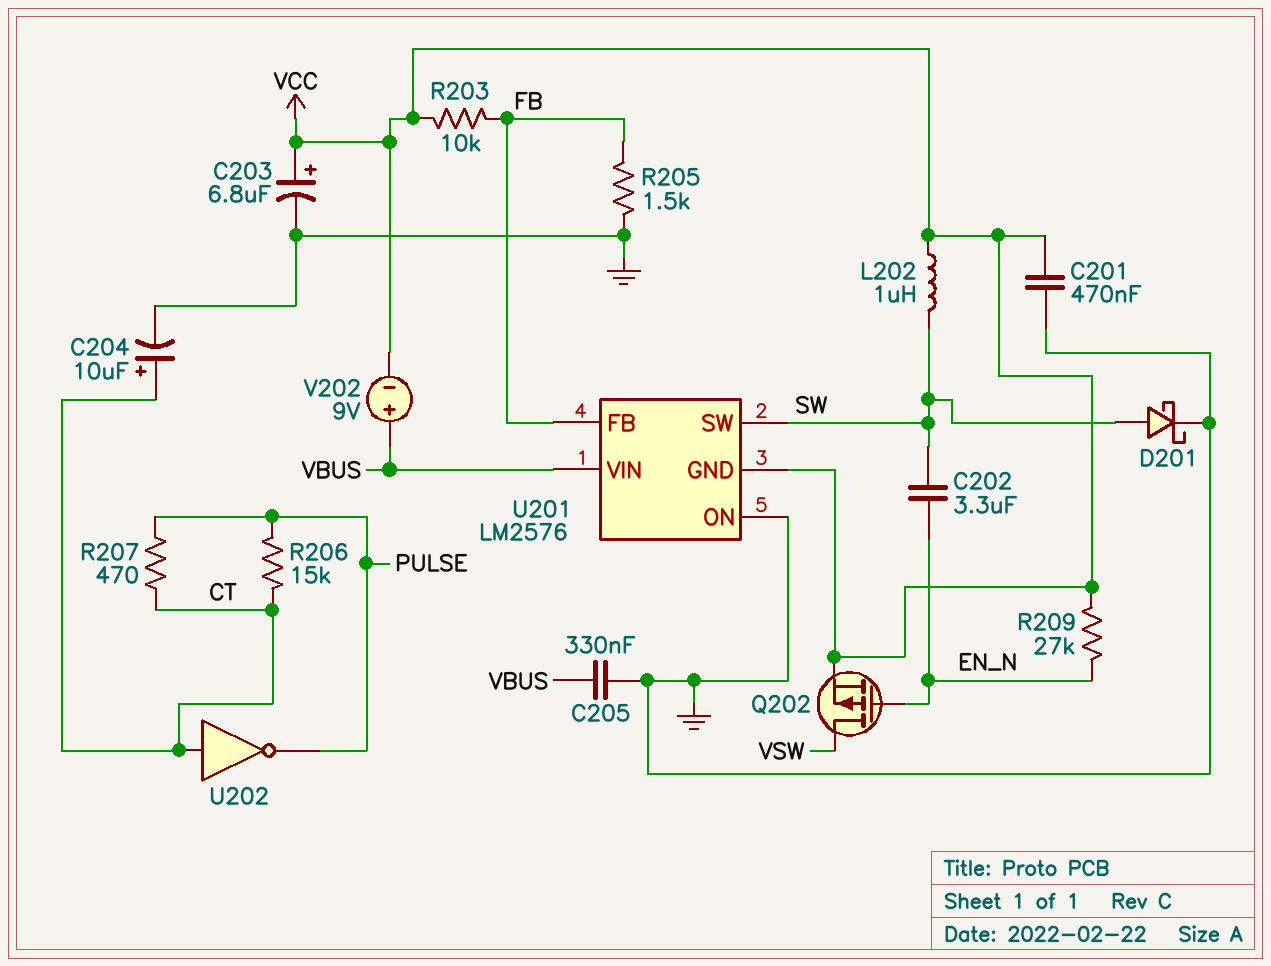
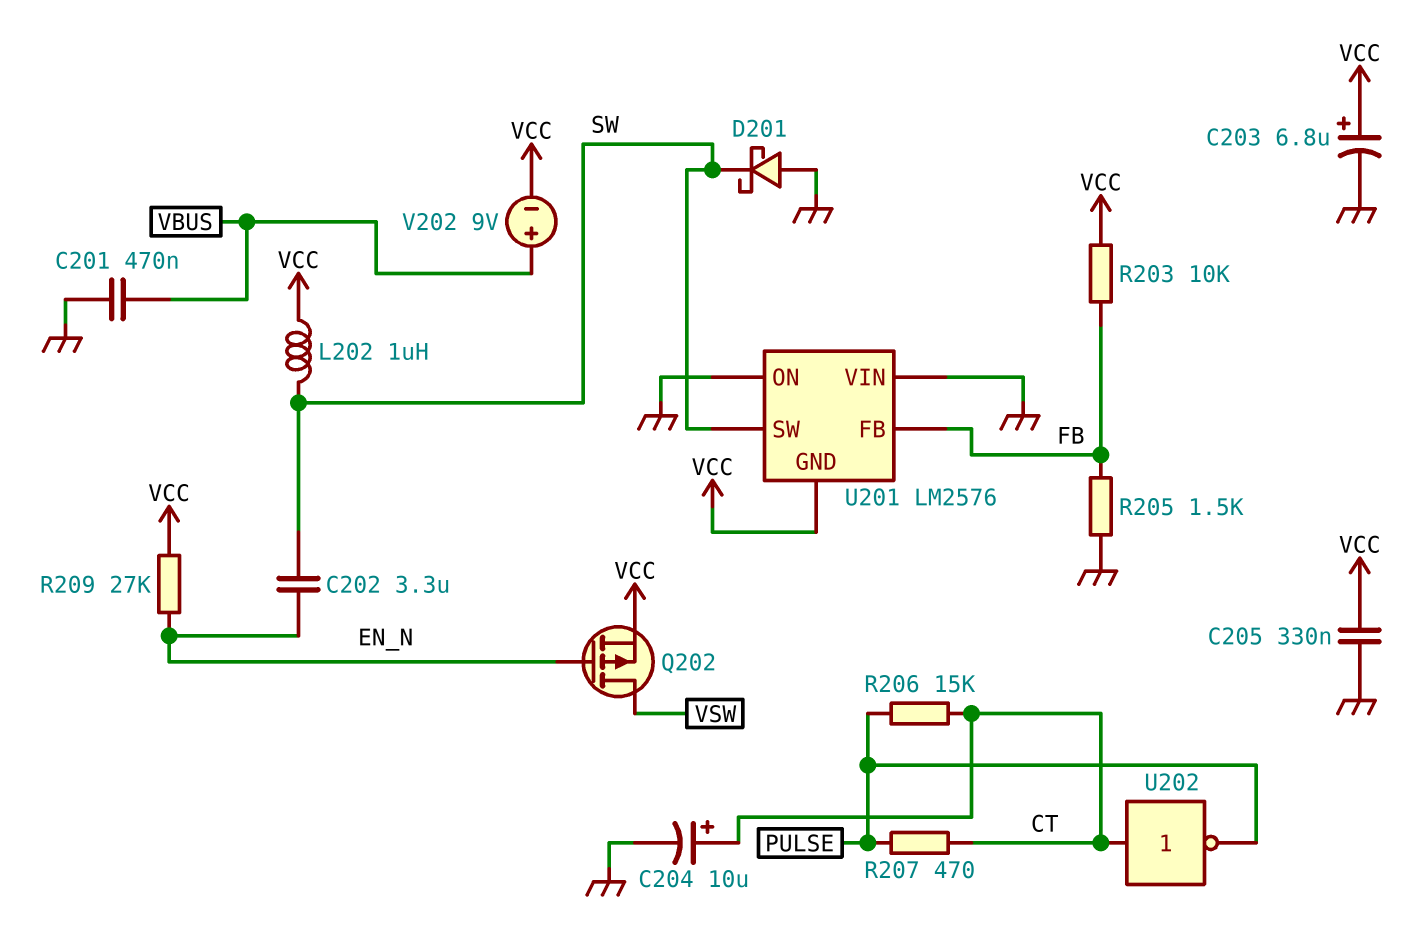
C201: 470nF (GND, VCC) -> 470nF (GND, VBUS)
C205: 330nF (GND, VBUS) -> 330nF (GND, VCC)
D201: schottky (A SW, K GND) -> schottky (A GND, K SW)
U201 pin VIN: VBUS -> GND

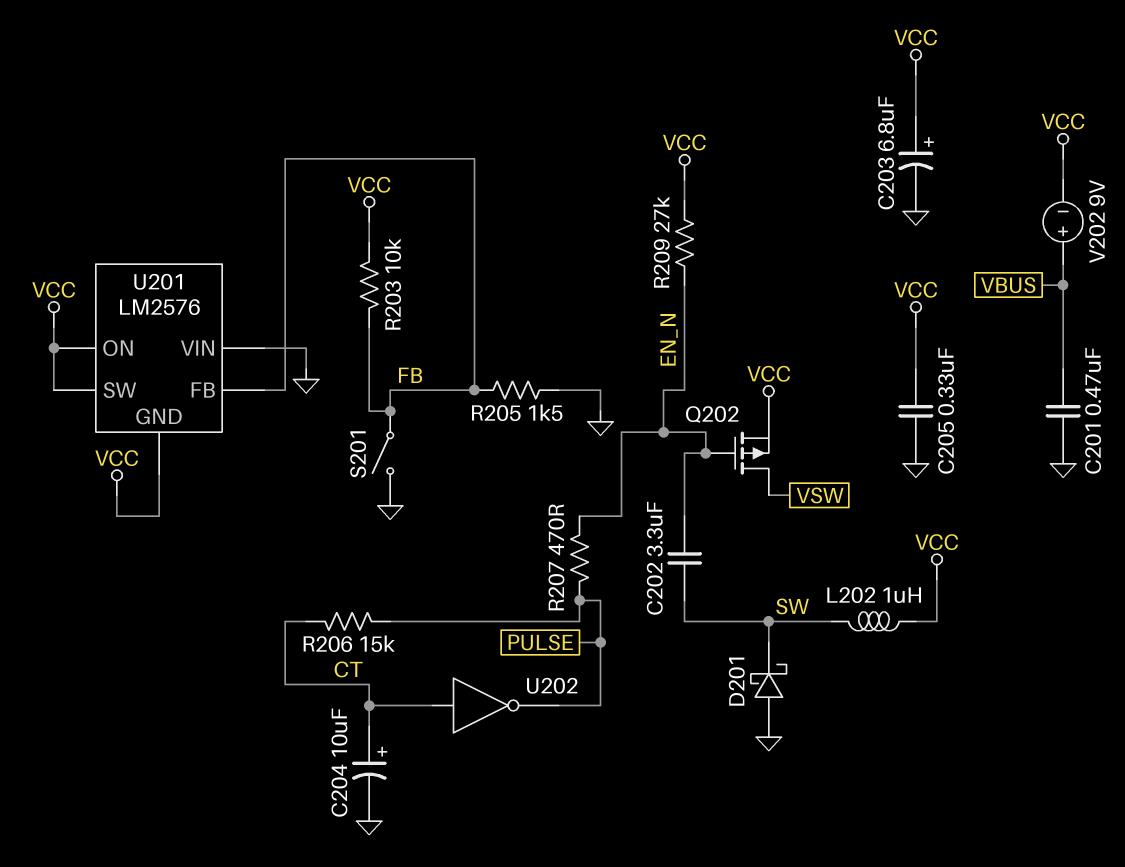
R207: 470 (CT, PULSE) -> 470 (EN_N, PULSE)
S201: none -> switch (FB, GND)
U201 pin ON: GND -> VCC
U201 pin SW: SW -> VCC

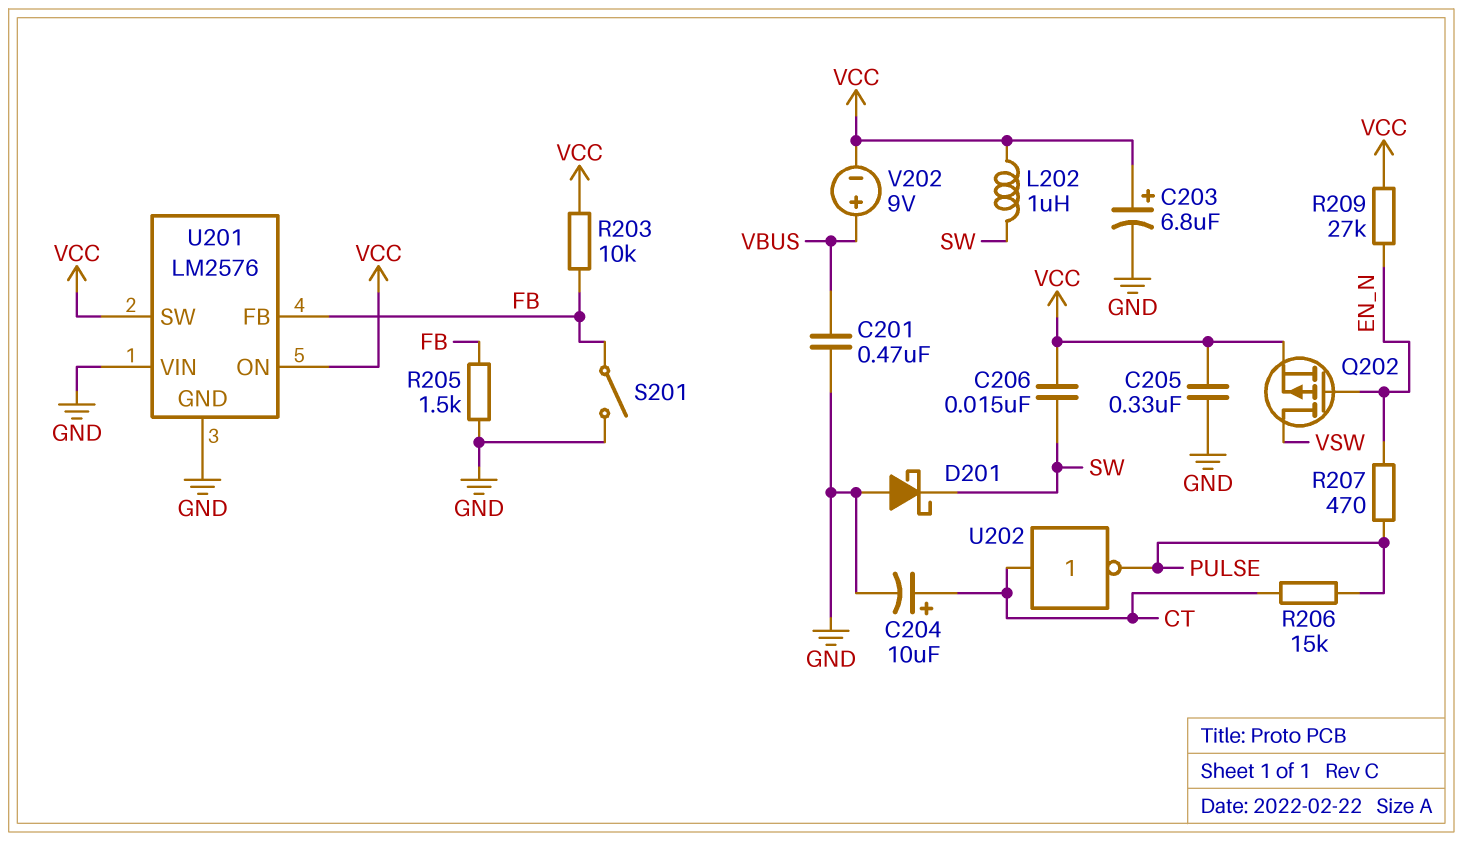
C202: 3.3uF (EN_N, SW) -> none
C206: none -> 15nF (SW, VCC)
U201 pin GND: VCC -> GND

